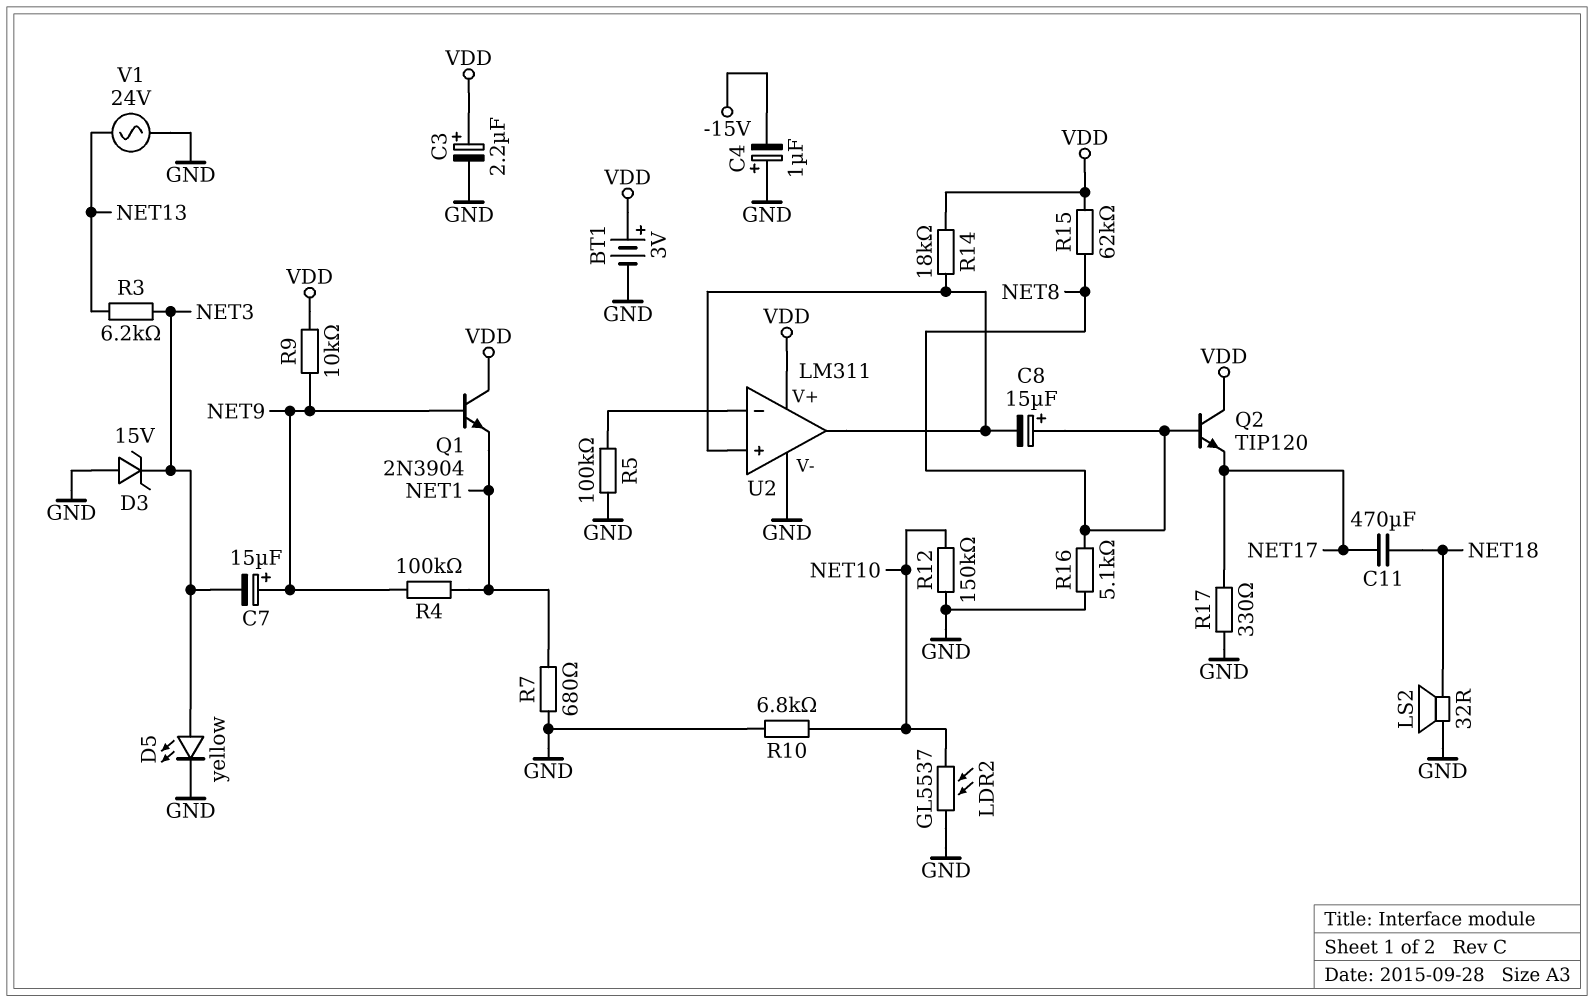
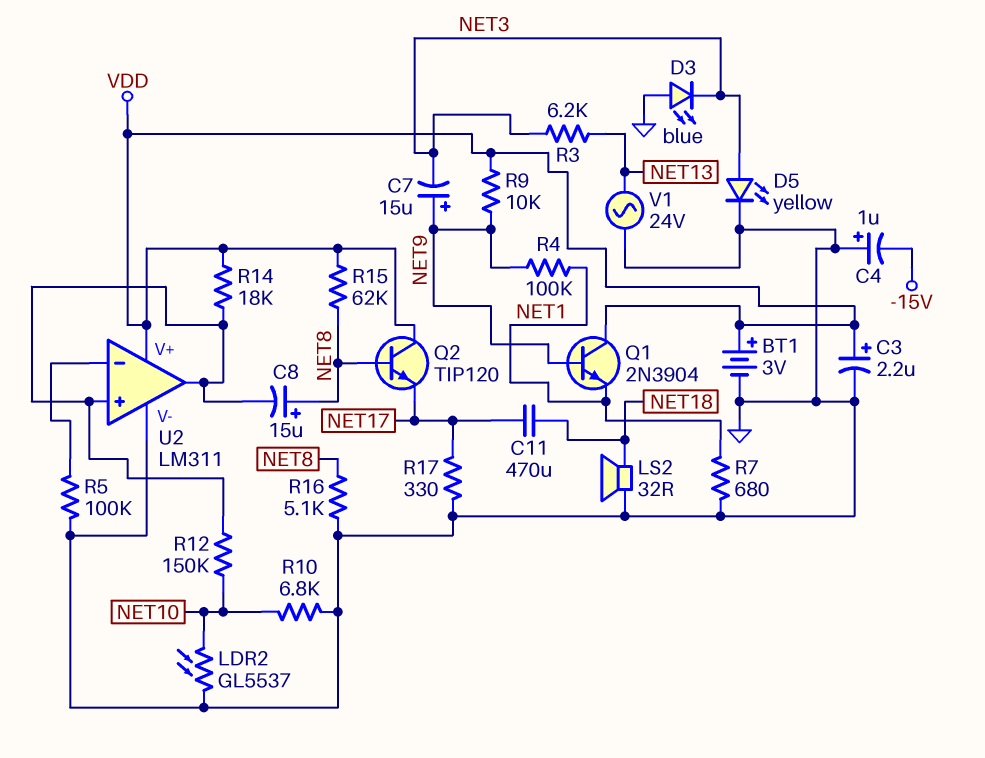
D3: zener 15V (A GND, K NET3) -> LED blue (A GND, K NET3)
R12: 150k (GND, NET10) -> 150k (NET10, U2/in+)

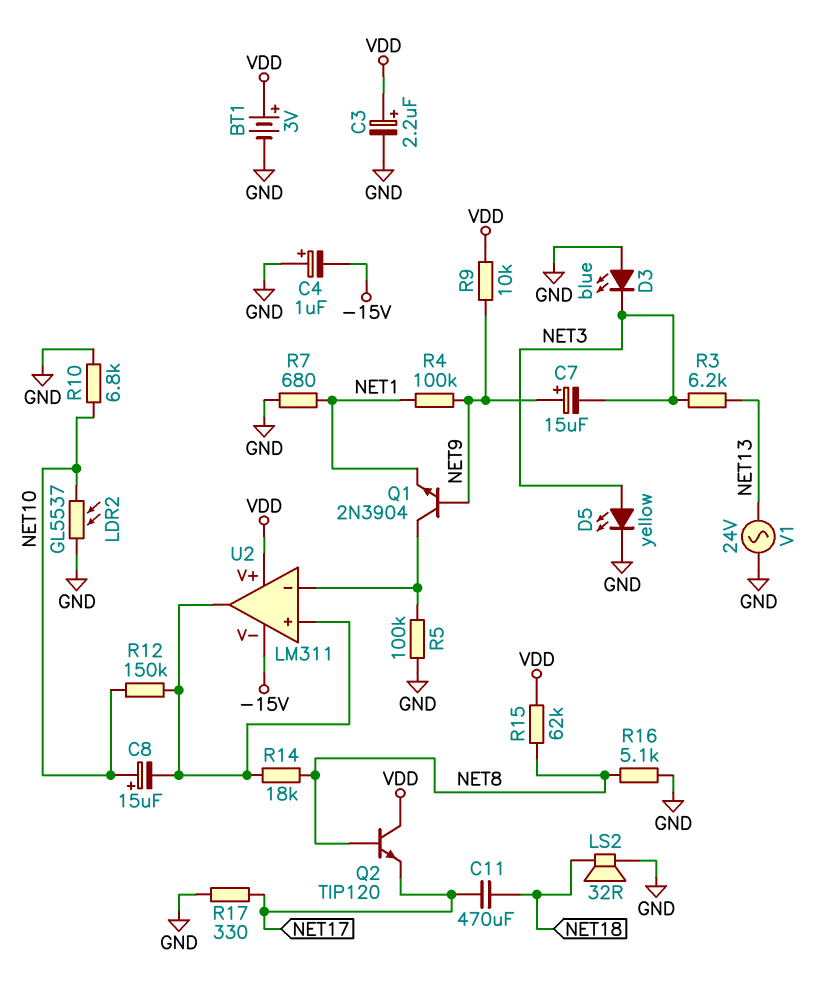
C8: 15uF (plus NET8, minus U2/in+) -> 15uF (plus NET10, minus U2/in+)
Q1: NPN 2N3904 (B NET9, C VDD, E NET1) -> NPN 2N3904 (B NET9, C U2/in-, E NET1)
R14: 18k (U2/in+, VDD) -> 18k (NET8, U2/in+)
U2 pin V-: GND -> -15V

